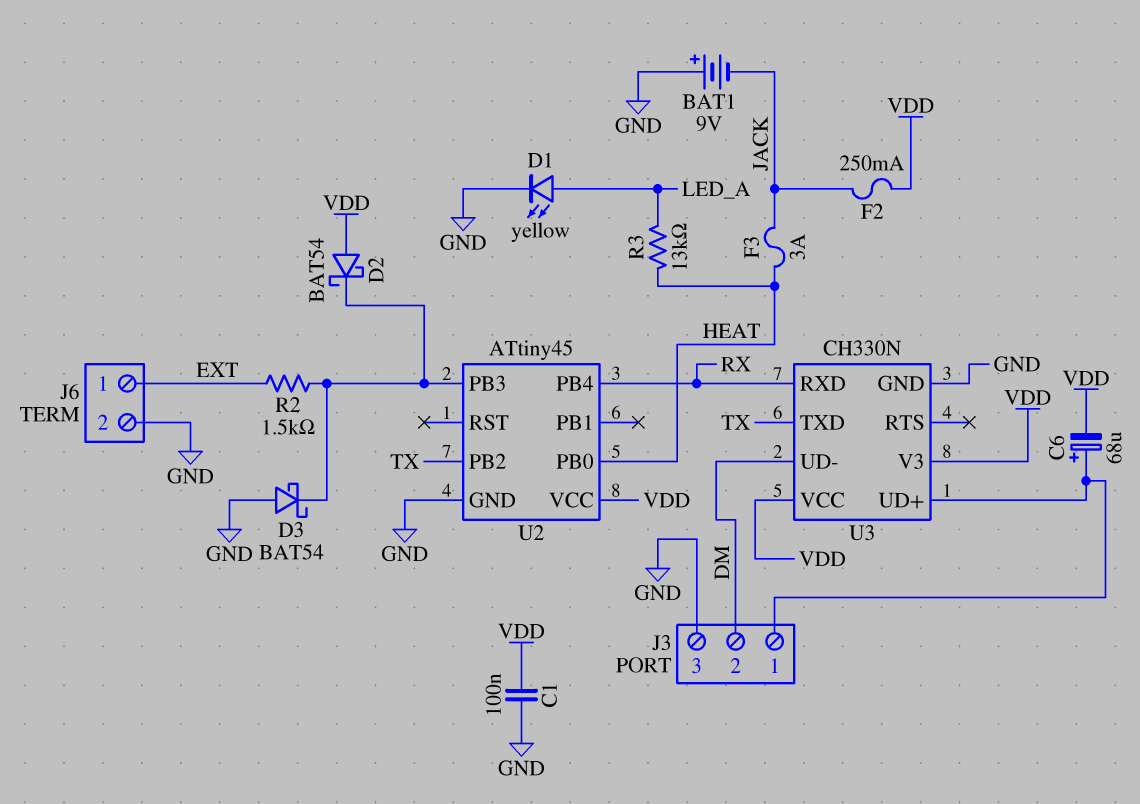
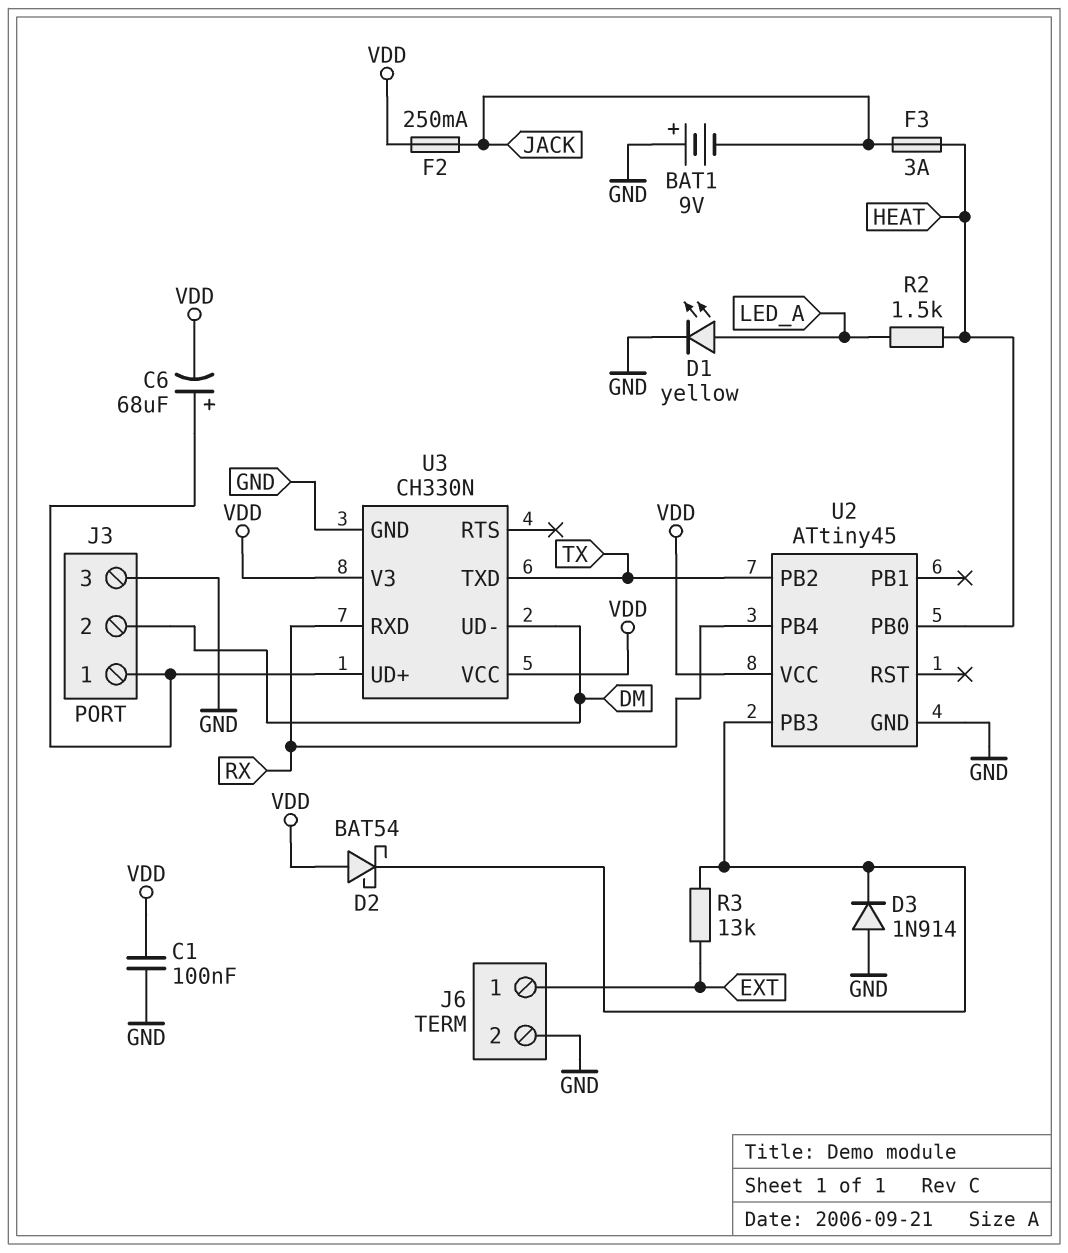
D3: schottky BAT54 (A GND, K U2/PB3) -> diode 1N914 (A GND, K U2/PB3)
R2: 1.5k (EXT, U2/PB3) -> 1.5k (HEAT, LED_A)
R3: 13k (HEAT, LED_A) -> 13k (EXT, U2/PB3)

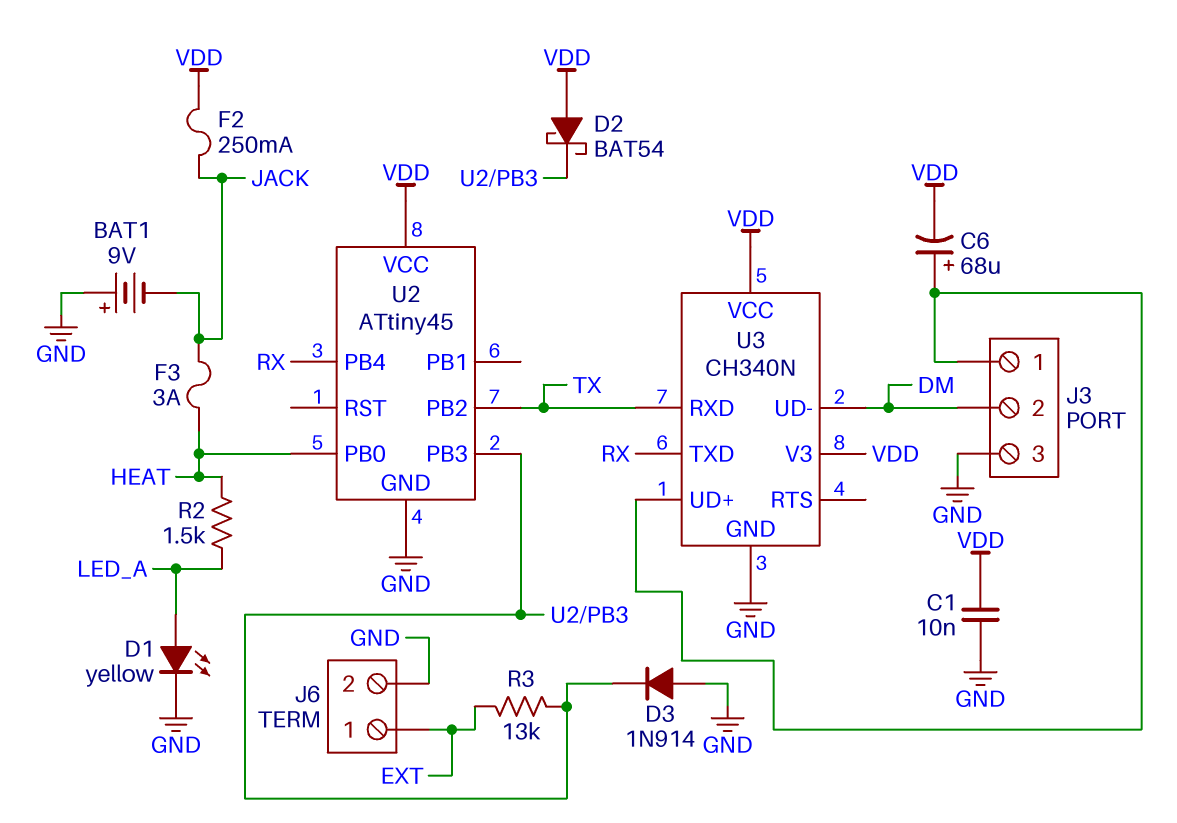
C1: 100nF (GND, VDD) -> 10nF (GND, VDD)
U3: CH330N -> CH340N
U3 pin RXD: RX -> TX
U3 pin TXD: TX -> RX

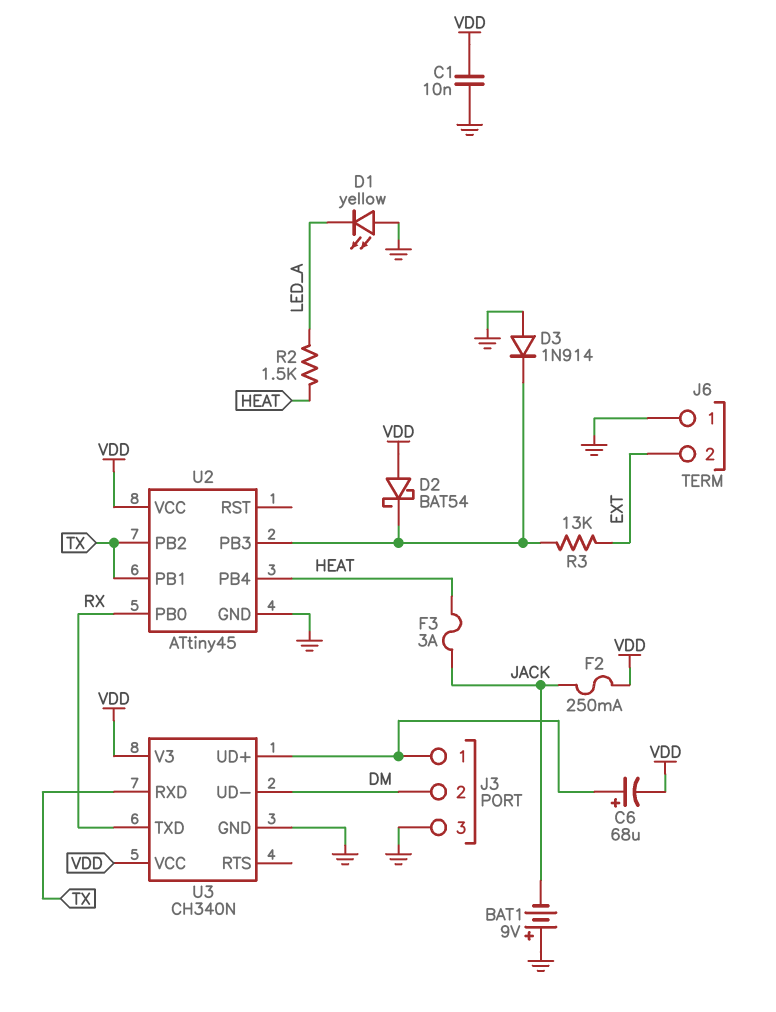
D1: LED yellow (A LED_A, K GND) -> LED yellow (A GND, K LED_A)
J6 pin 1: EXT -> GND
J6 pin 2: GND -> EXT
U2 pin PB0: HEAT -> RX
U2 pin PB1: none -> TX
U2 pin PB4: RX -> HEAT

